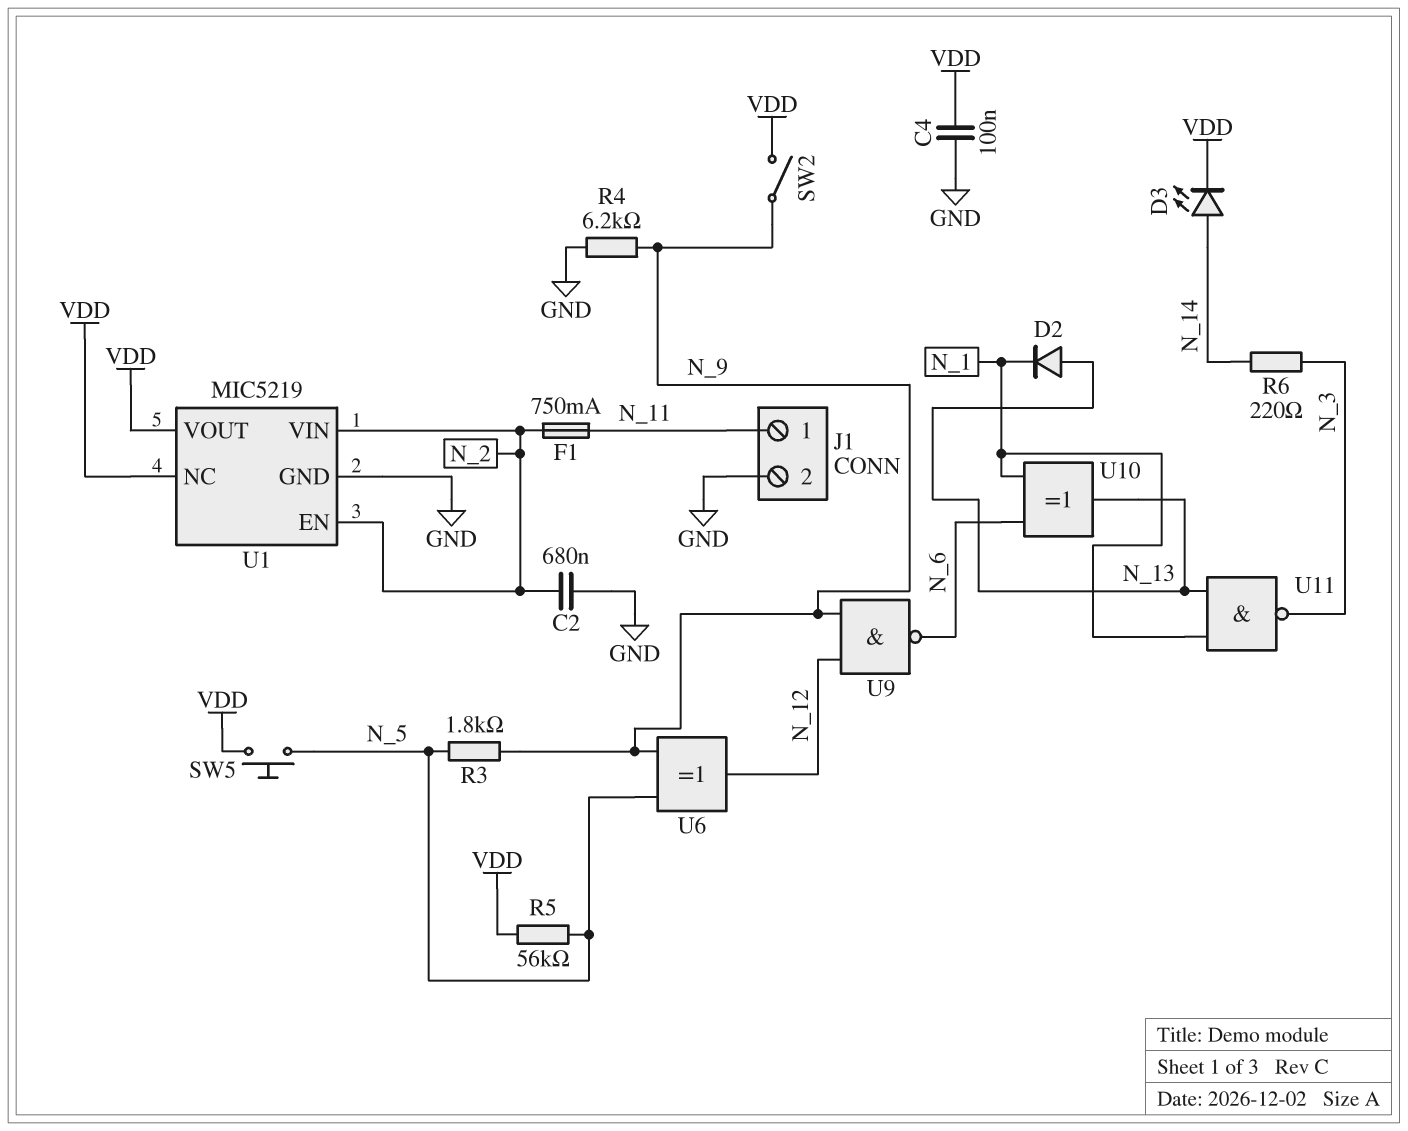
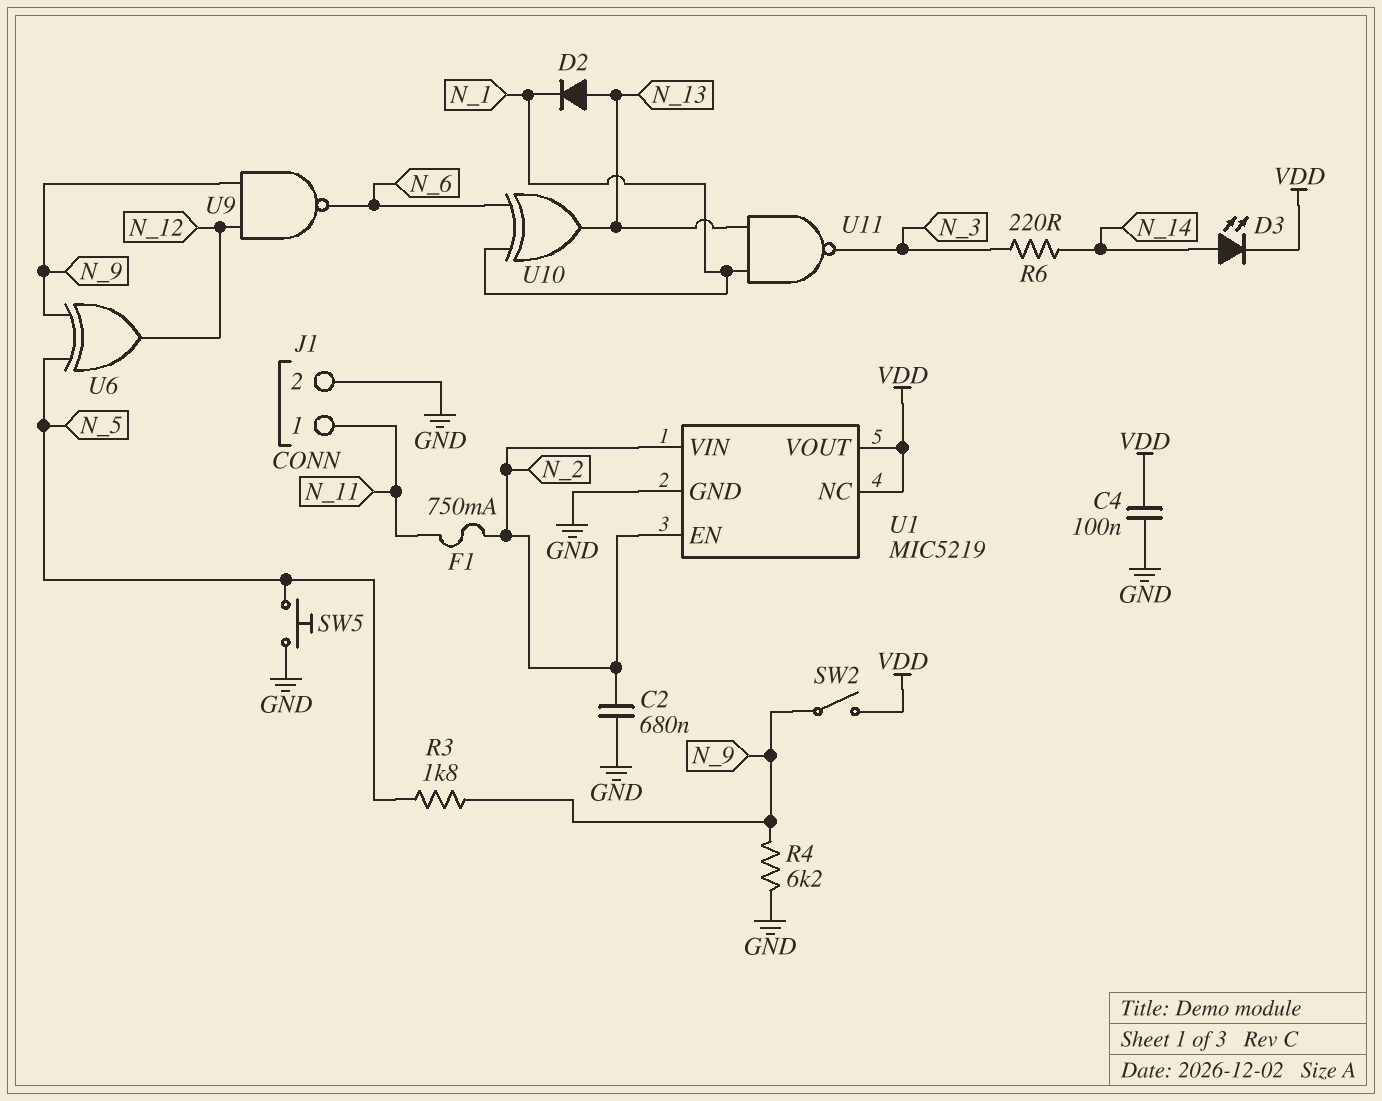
R5: 56k (N_5, VDD) -> none
SW5: button (N_5, VDD) -> button (GND, N_5)

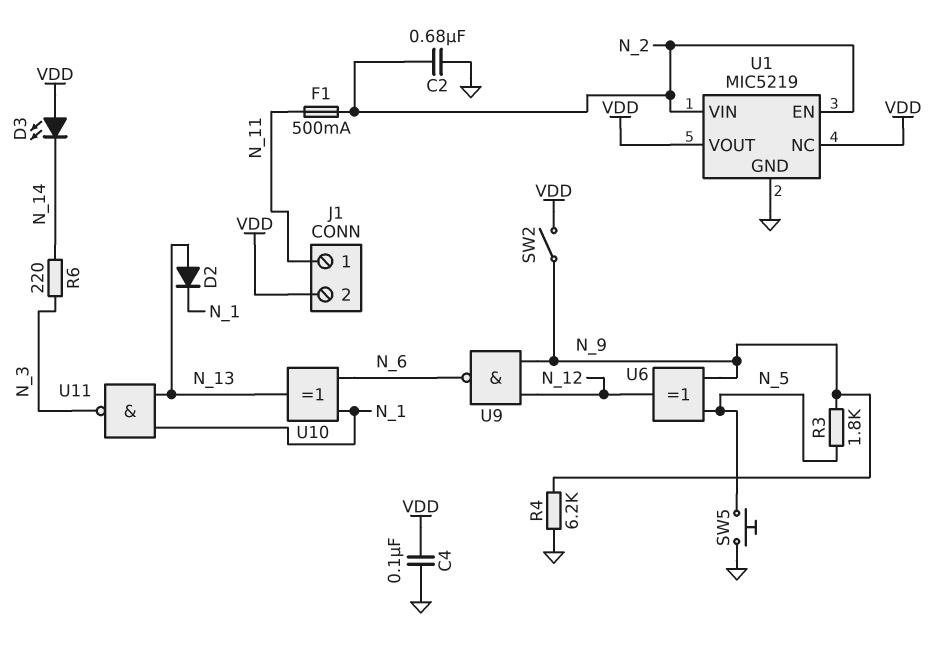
D3: LED (A N_14, K VDD) -> LED (A VDD, K N_14)
F1: 750mA (N_2, N_11) -> 500mA (N_2, N_11)
J1 pin 2: GND -> VDD

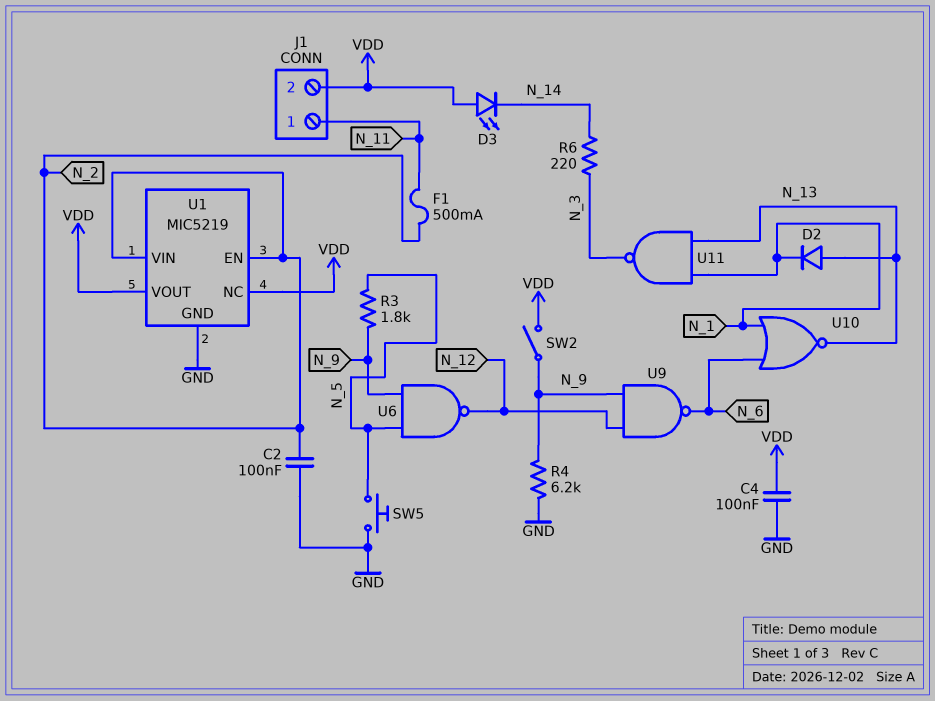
C2: 680nF (GND, N_2) -> 100nF (GND, N_2)
U6: XOR (in N_5, in N_9, out N_12) -> NAND (in N_5, in N_9, out N_12)
U10: XOR (in N_1, in N_6, out N_13) -> NOR (in N_1, in N_6, out N_13)

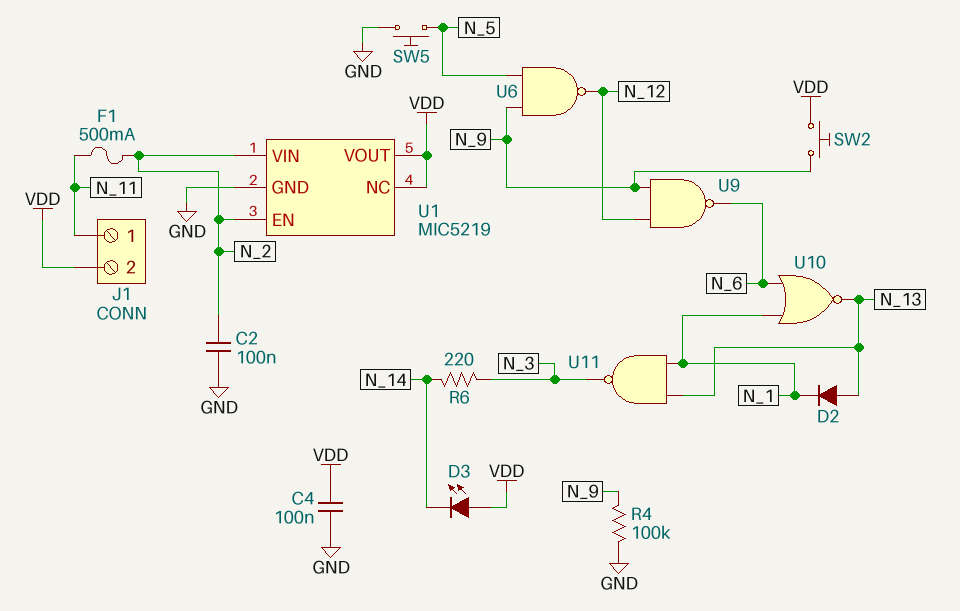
R3: 1.8k (N_5, N_9) -> none
R4: 6.2k (GND, N_9) -> 100k (GND, N_9)
SW2: switch (N_9, VDD) -> button (N_9, VDD)

